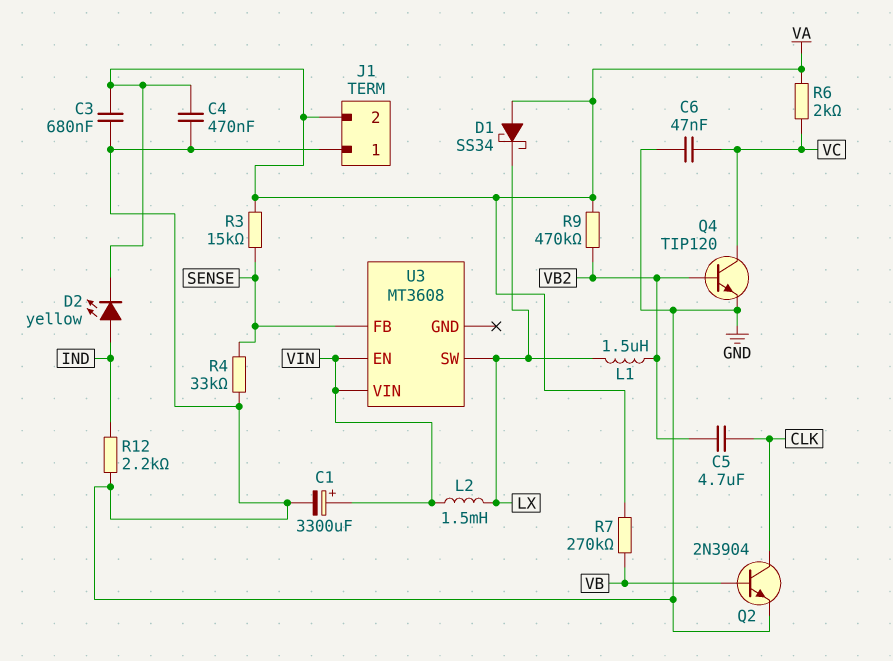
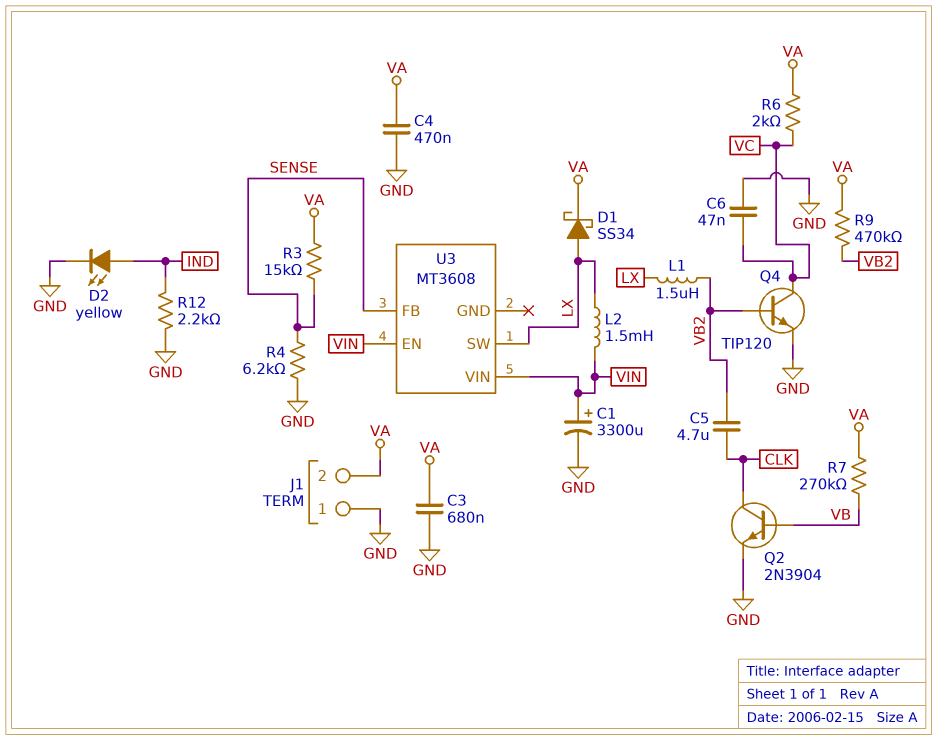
D1: schottky SS34 (A VA, K LX) -> schottky SS34 (A LX, K VA)
D2: LED yellow (A IND, K VA) -> LED yellow (A IND, K GND)
R4: 33k (GND, SENSE) -> 6.2k (GND, SENSE)

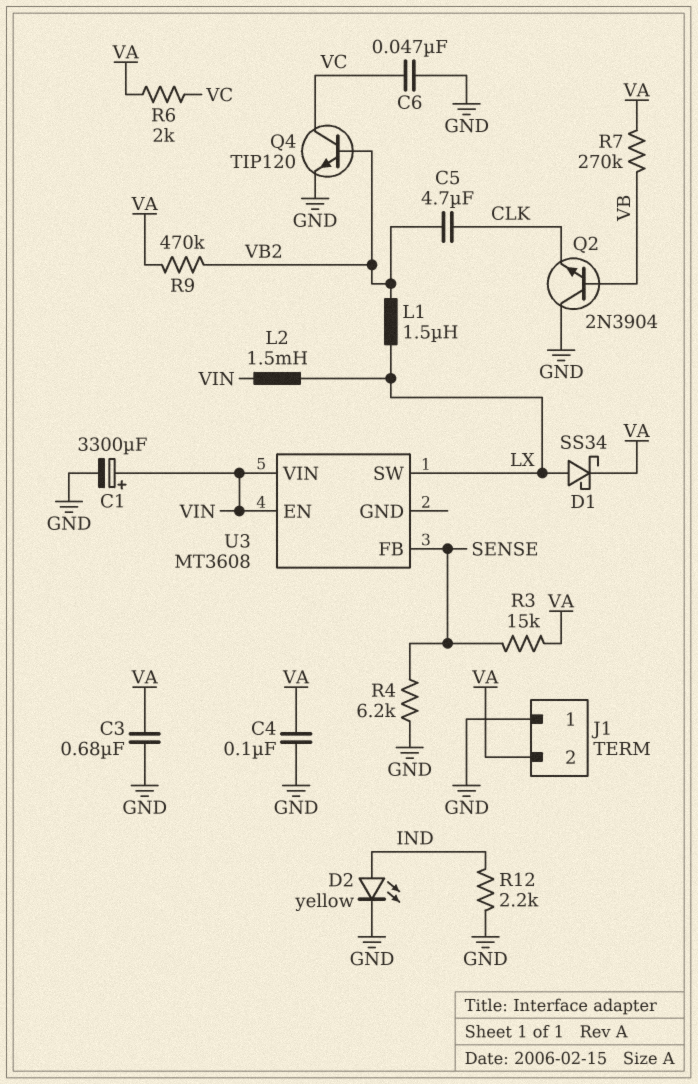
C4: 470nF (GND, VA) -> 100nF (GND, VA)
Q2: NPN 2N3904 (B VB, C CLK, E GND) -> NPN 2N3904 (B VB, C GND, E CLK)

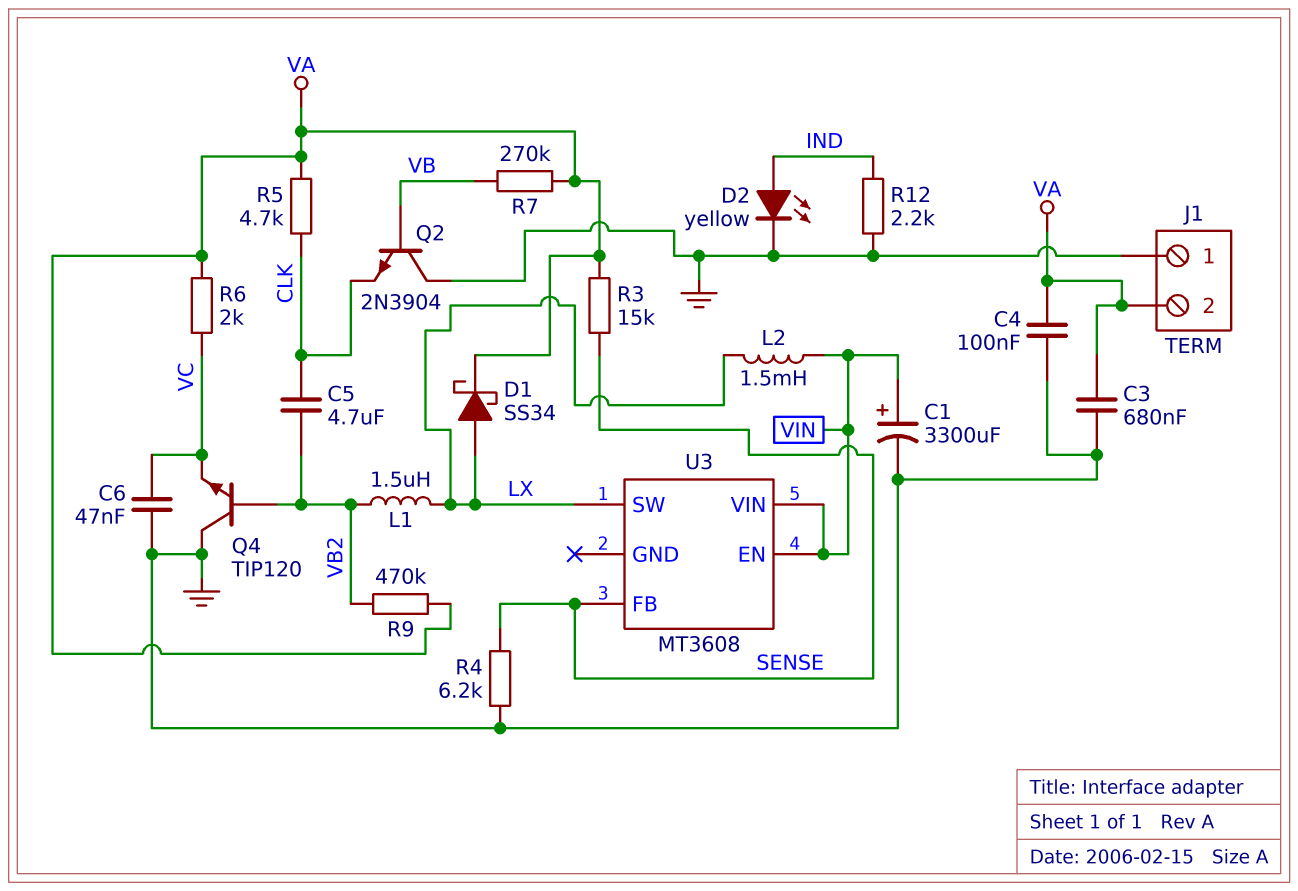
Q4: NPN TIP120 (B VB2, C VC, E GND) -> NPN TIP120 (B VB2, C GND, E VC)
R5: none -> 4.7k (CLK, VA)

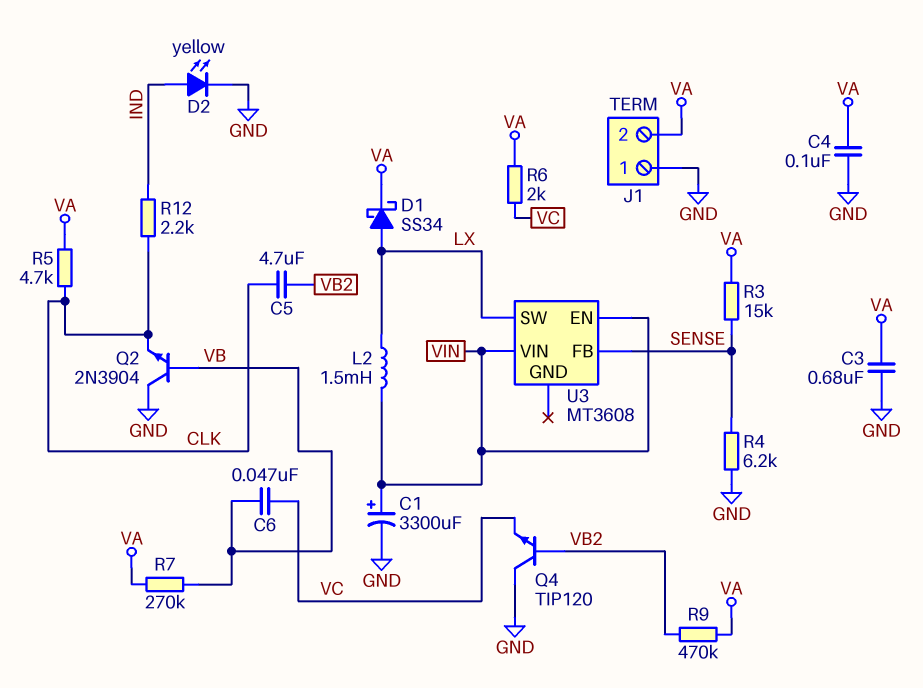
C6: 47nF (GND, VC) -> 47nF (VB, VC)
L1: 1.5uH (LX, VB2) -> none
R12: 2.2k (GND, IND) -> 2.2k (CLK, IND)

